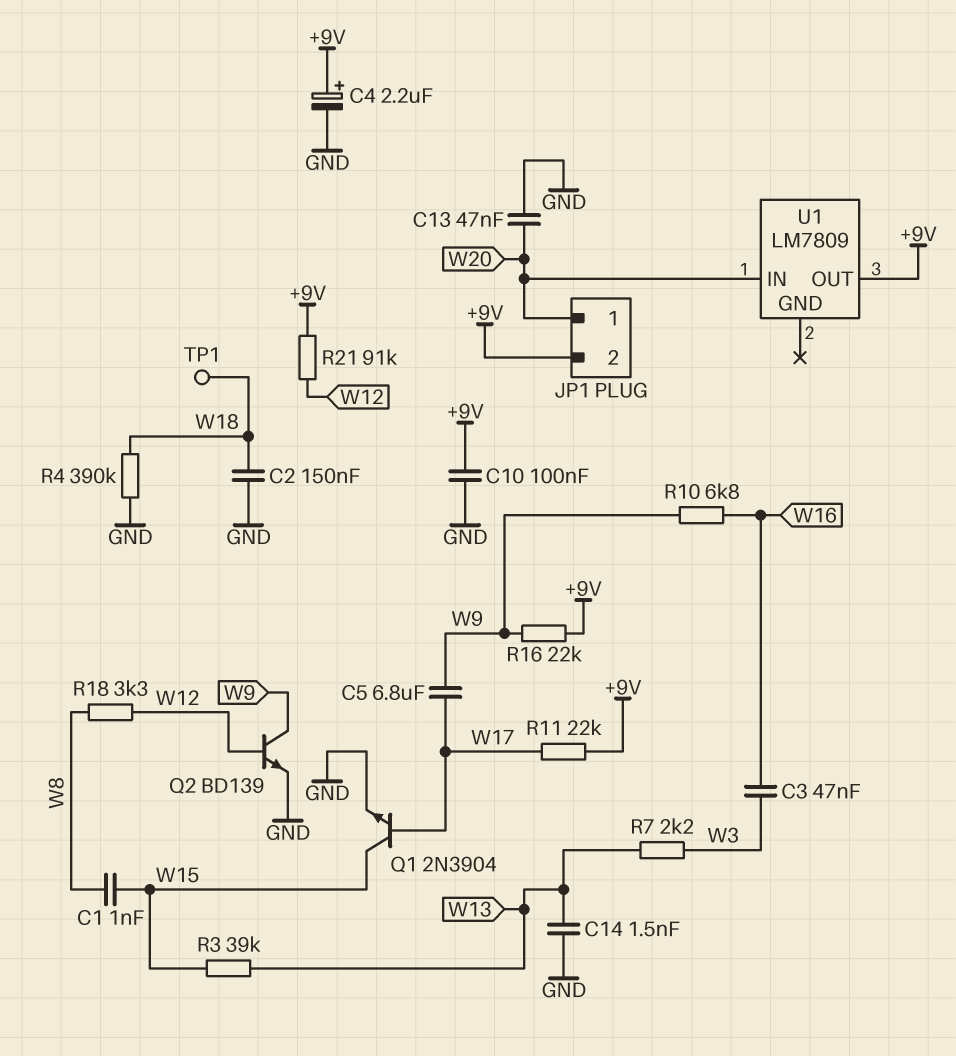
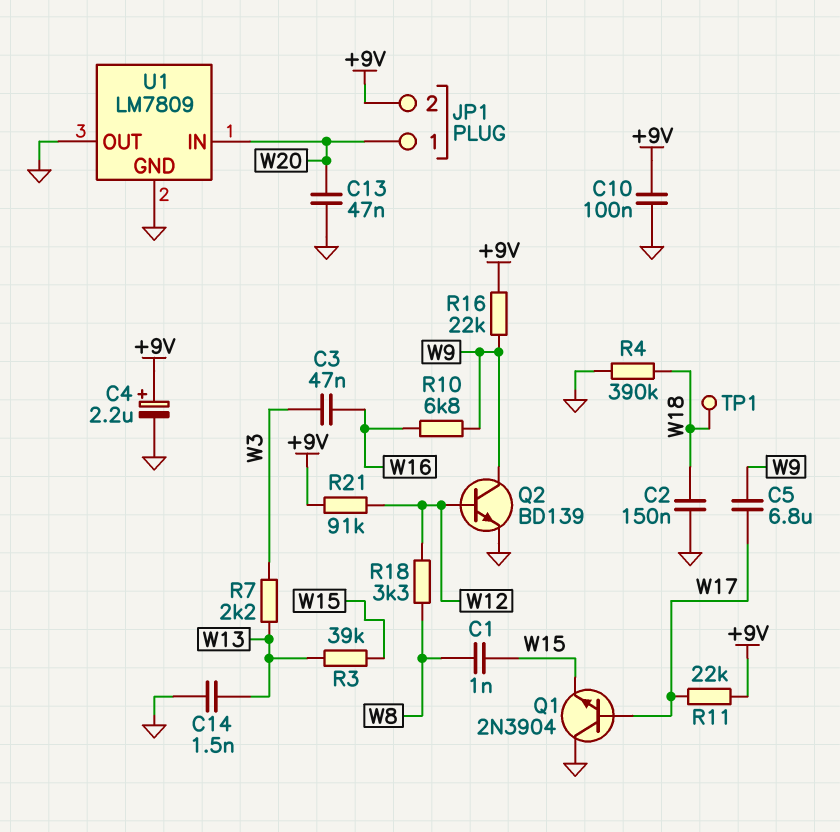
Q1: NPN 2N3904 (B W17, C W15, E GND) -> NPN 2N3904 (B W17, C GND, E W15)
U1 pin GND: none -> GND
U1 pin OUT: +9V -> GND

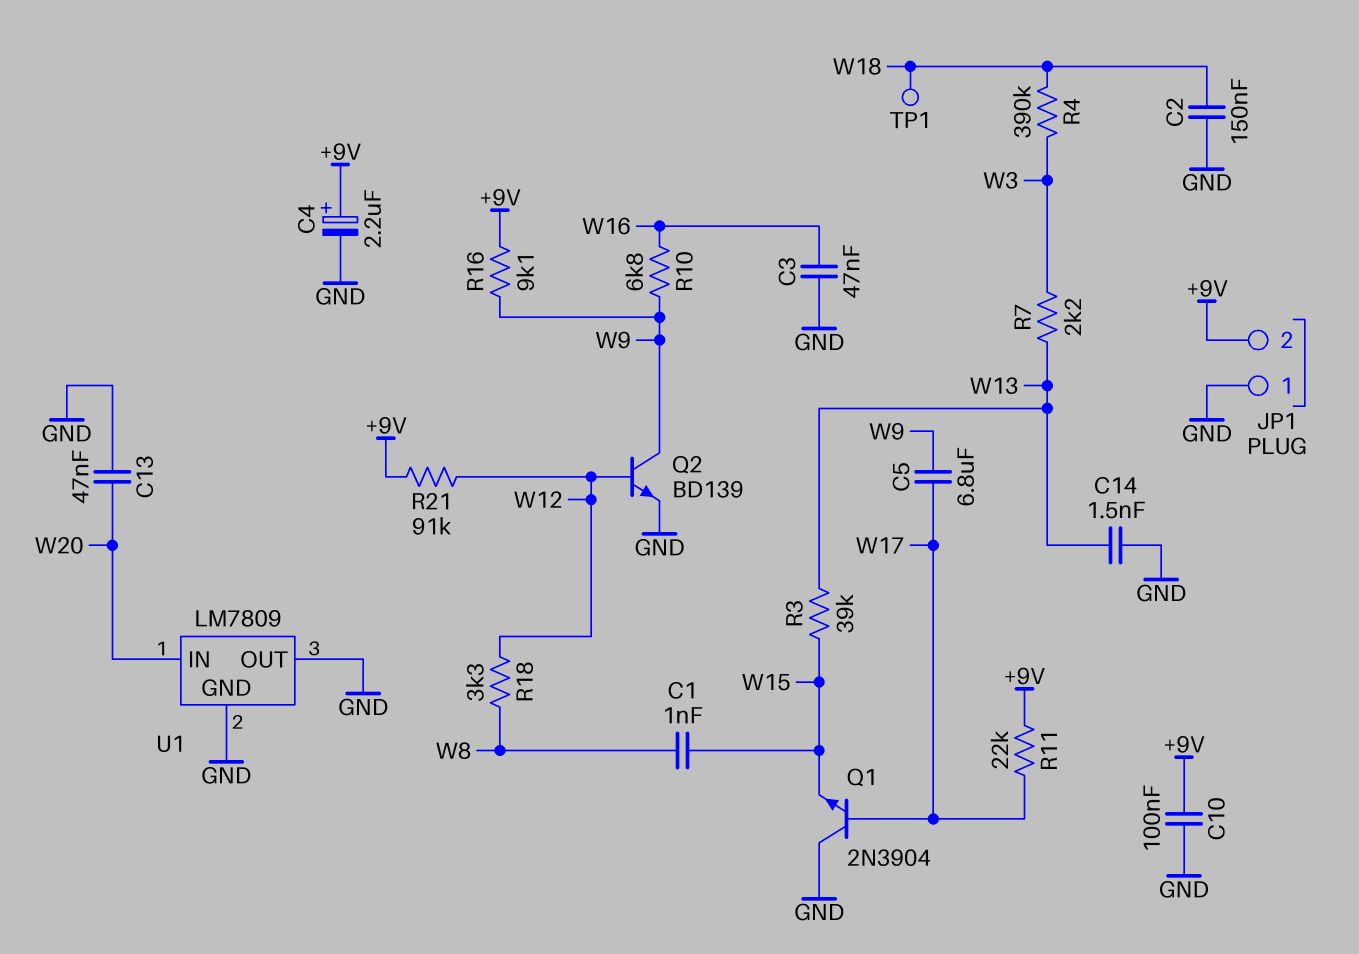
C3: 47nF (W3, W16) -> 47nF (GND, W16)
JP1 pin 1: W20 -> GND
R4: 390k (GND, W18) -> 390k (W3, W18)
R16: 22k (+9V, W9) -> 9.1k (+9V, W9)

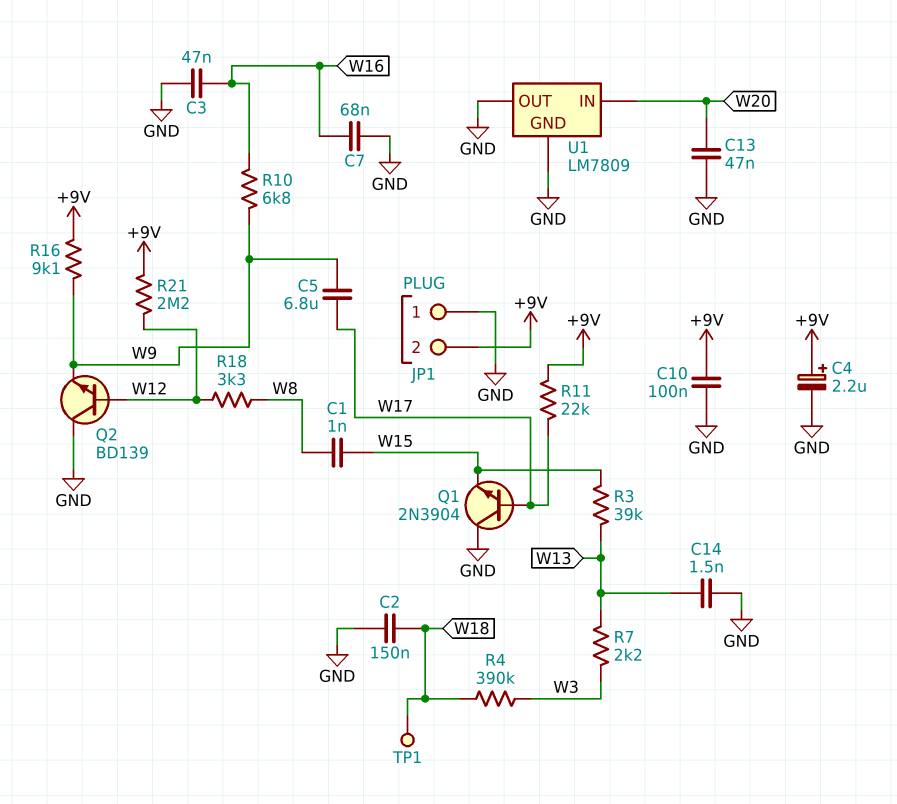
C7: none -> 68nF (GND, W16)
Q2: NPN BD139 (B W12, C W9, E GND) -> NPN BD139 (B W12, C GND, E W9)
R21: 91k (+9V, W12) -> 2.2M (+9V, W12)

